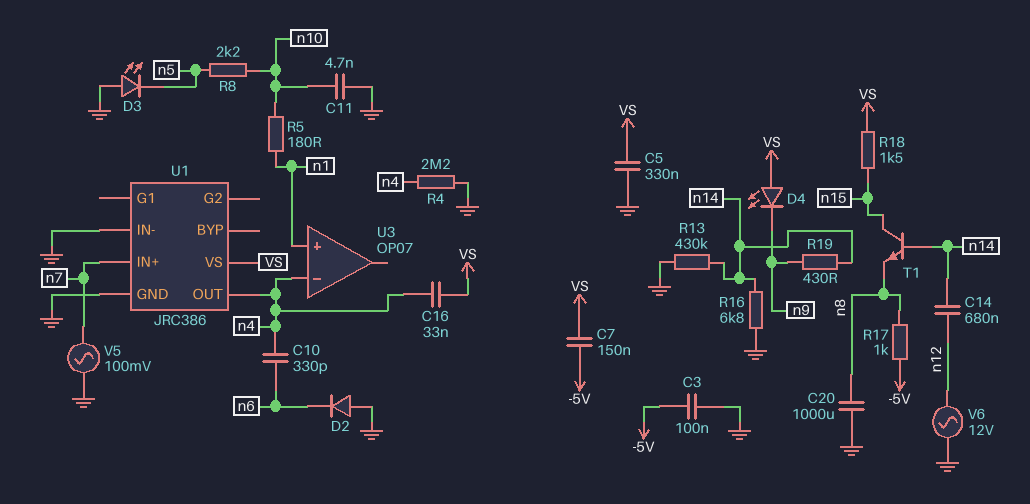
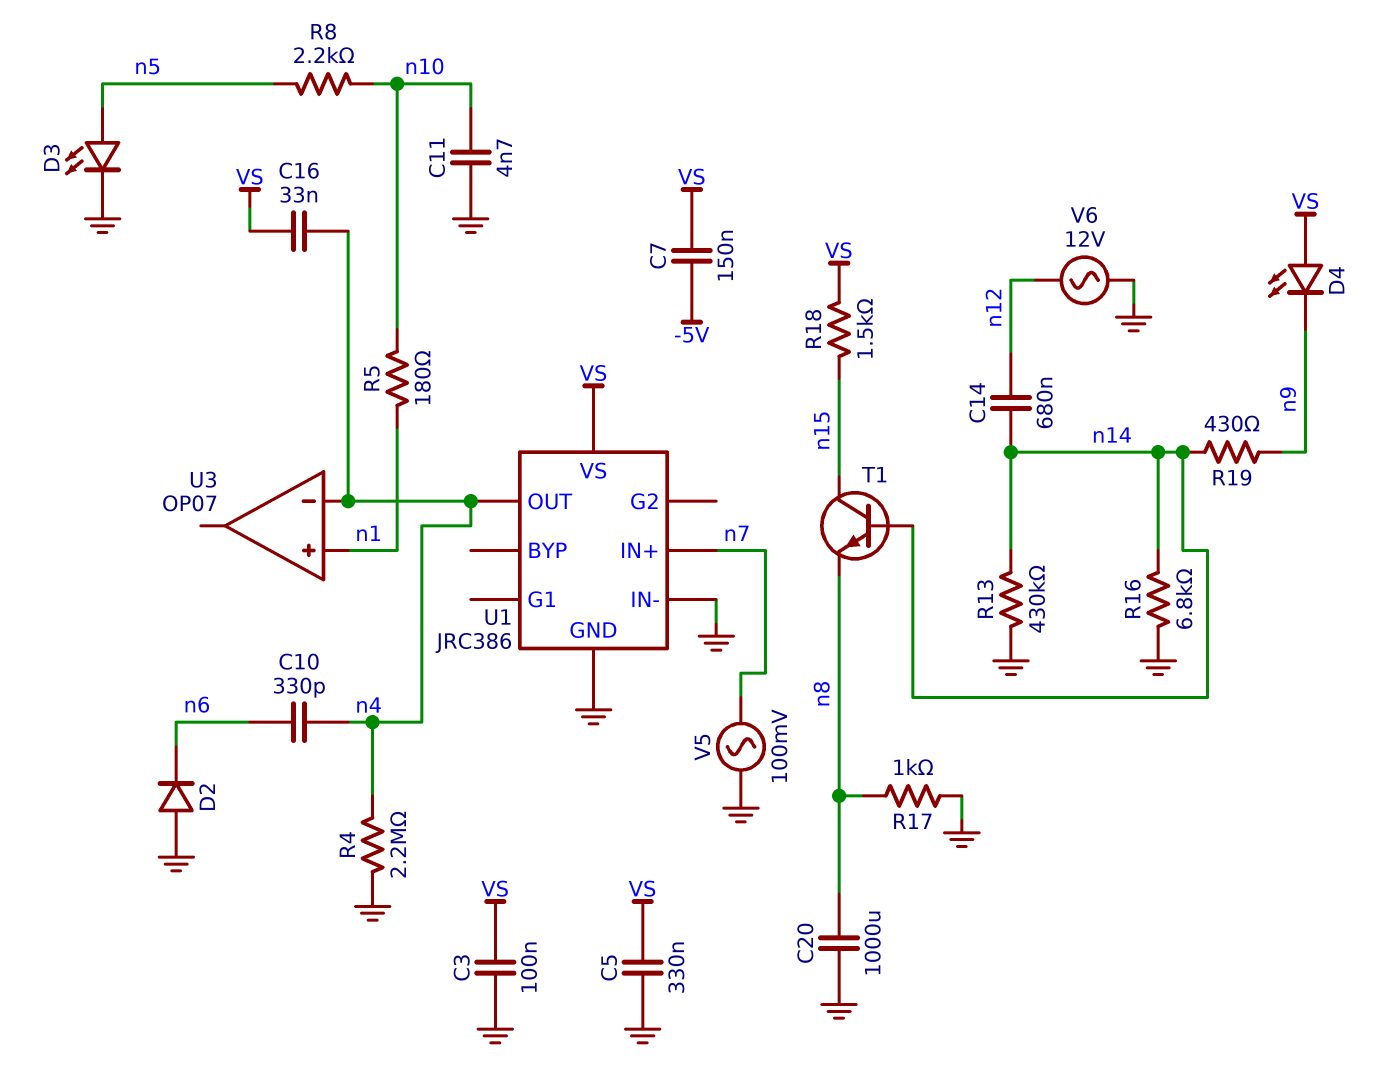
C3: 100nF (-5V, GND) -> 100nF (GND, VS)
D3: LED (A GND, K n5) -> LED (A n5, K GND)
R17: 1k (-5V, n8) -> 1k (GND, n8)

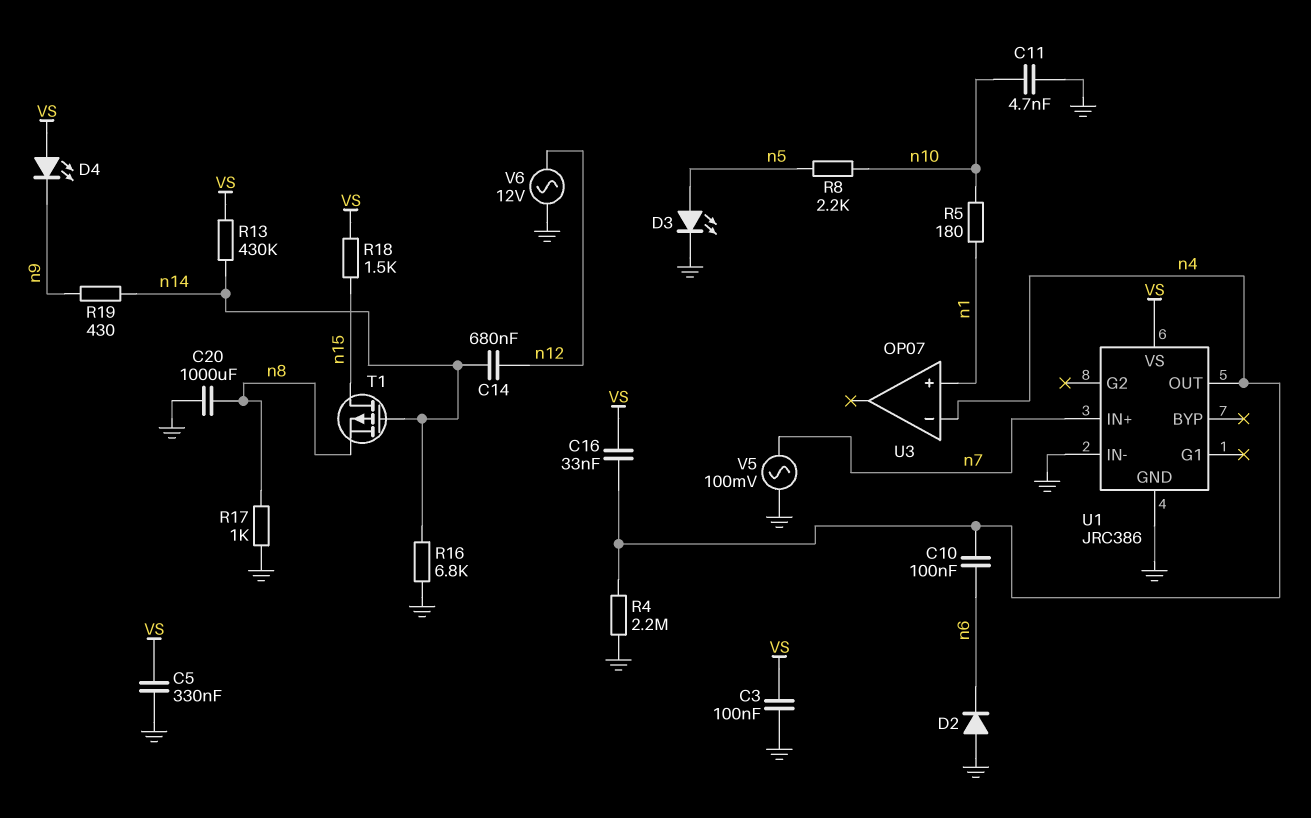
C7: 150nF (-5V, VS) -> none
C10: 330pF (n4, n6) -> 100nF (n4, n6)
R13: 430k (GND, n14) -> 430k (VS, n14)
T1: NPN (B n14, C n15, E n8) -> PMOS (G n14, D n15, S n8)

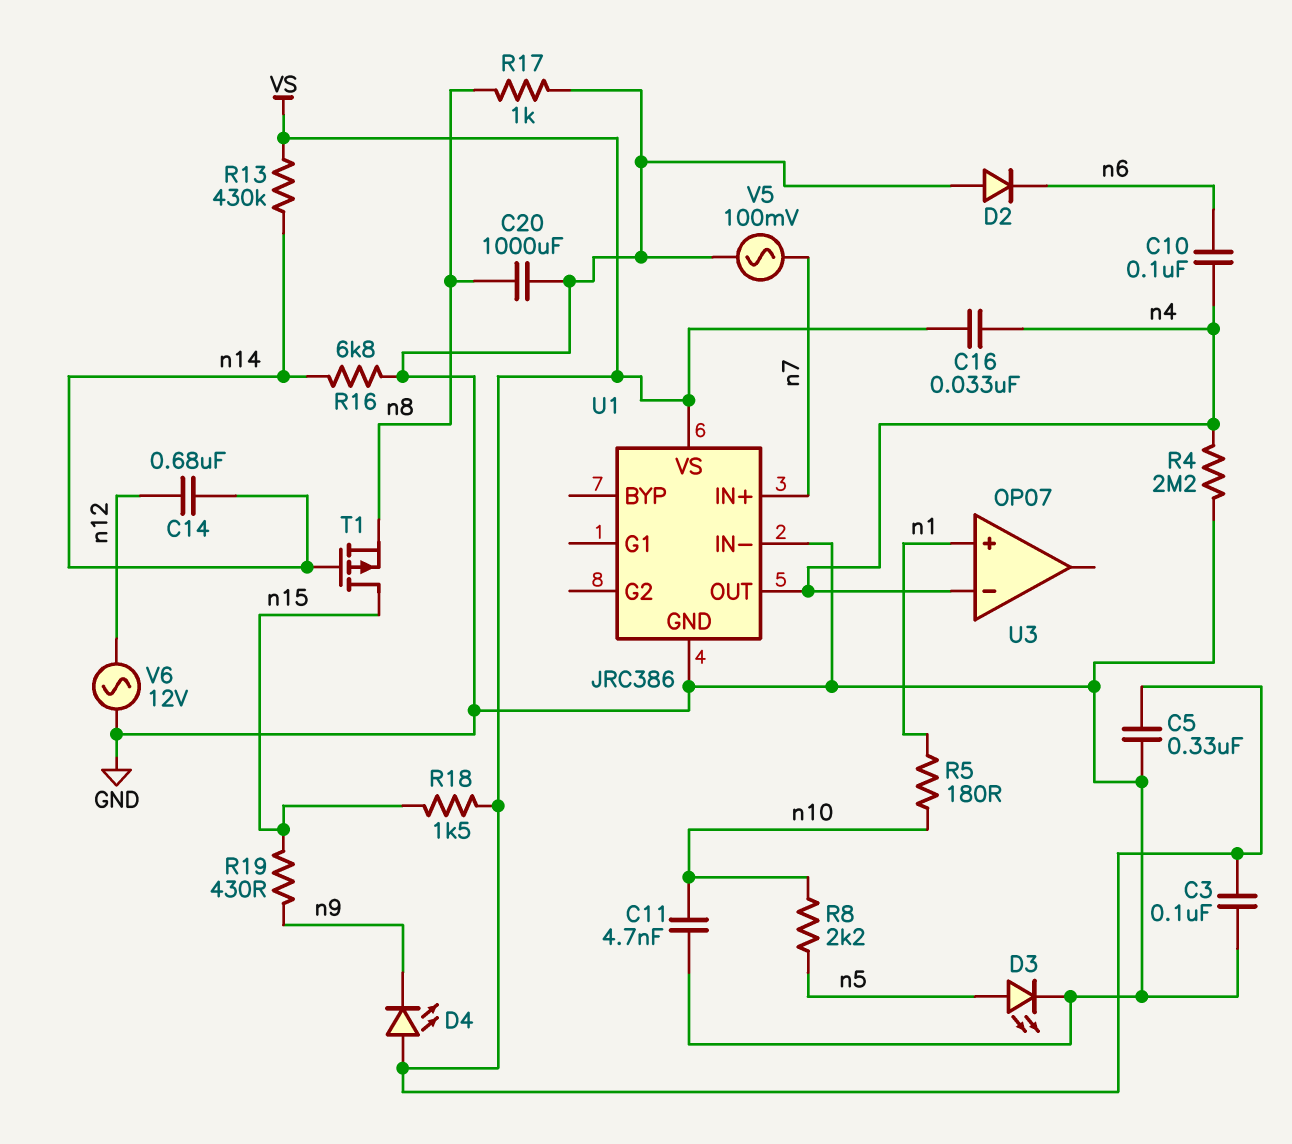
R19: 430 (n9, n14) -> 430 (n9, n15)

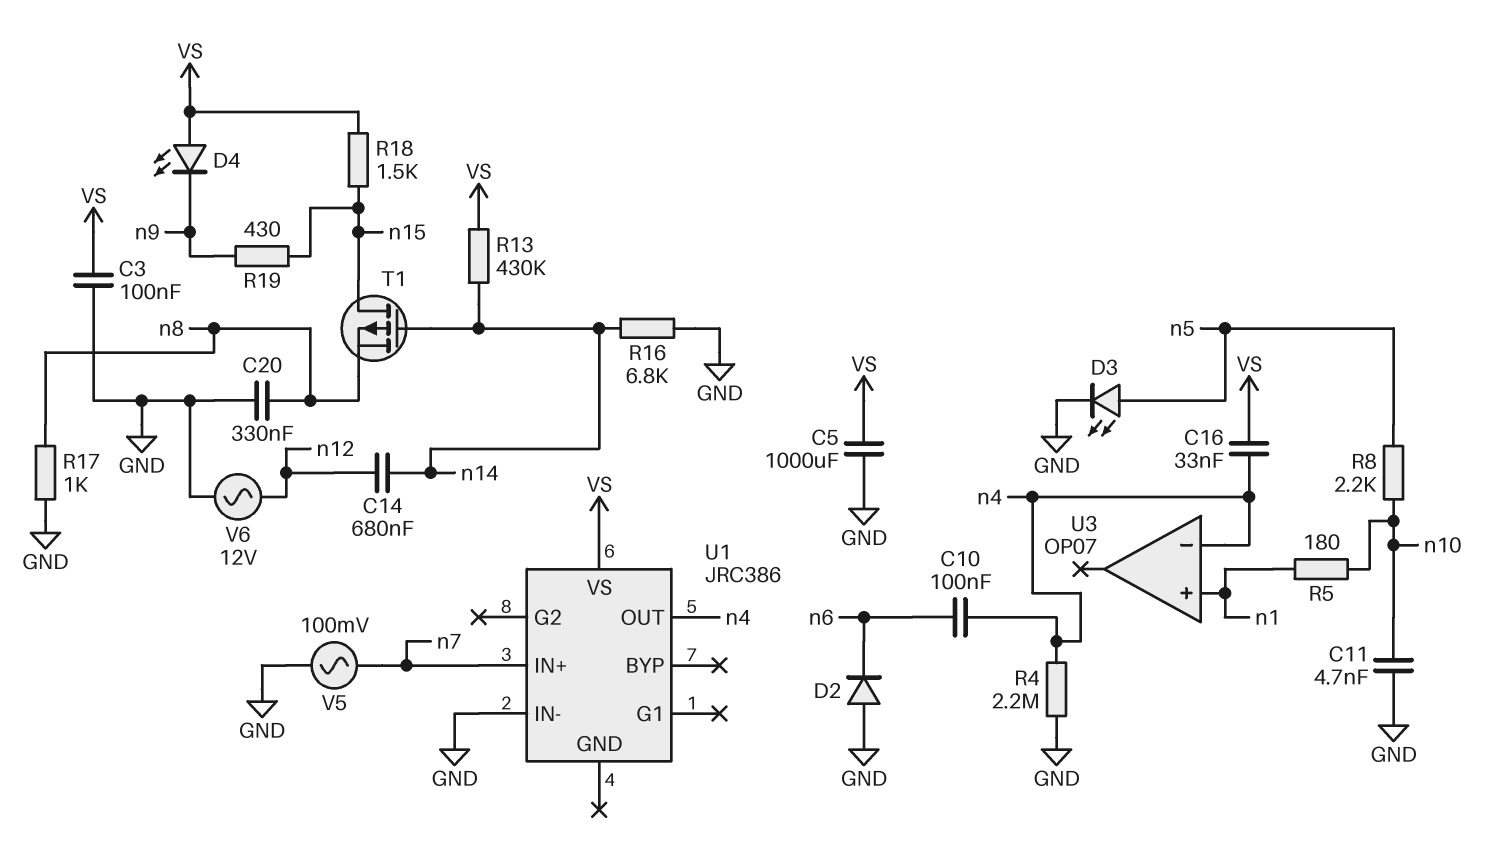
C5: 330nF (GND, VS) -> 1000uF (GND, VS)
C20: 1000uF (GND, n8) -> 330nF (GND, n8)
U1 pin GND: GND -> none

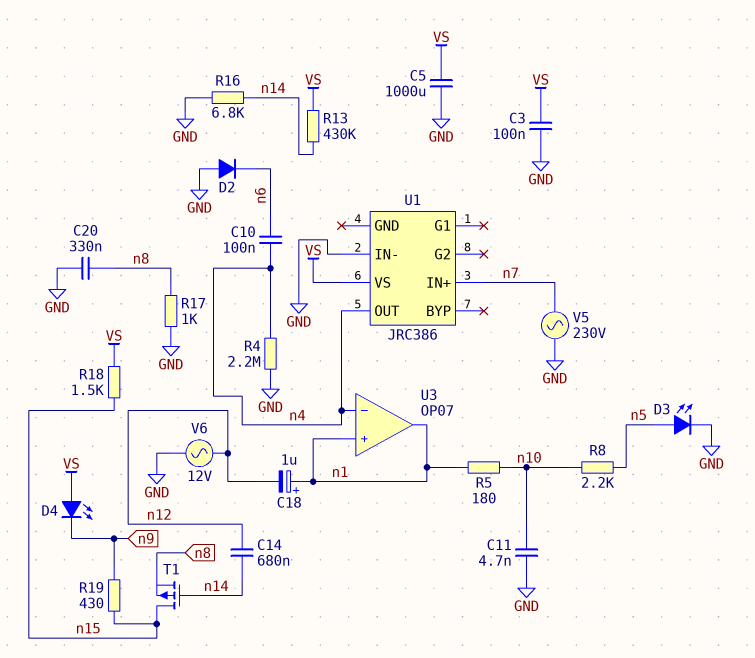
C16: 33nF (VS, n4) -> none
C18: none -> 1uF (plus n1, minus n12)
U3 pin out: none -> n1
V5: AC 100mV (GND, n7) -> AC 230V (GND, n7)

